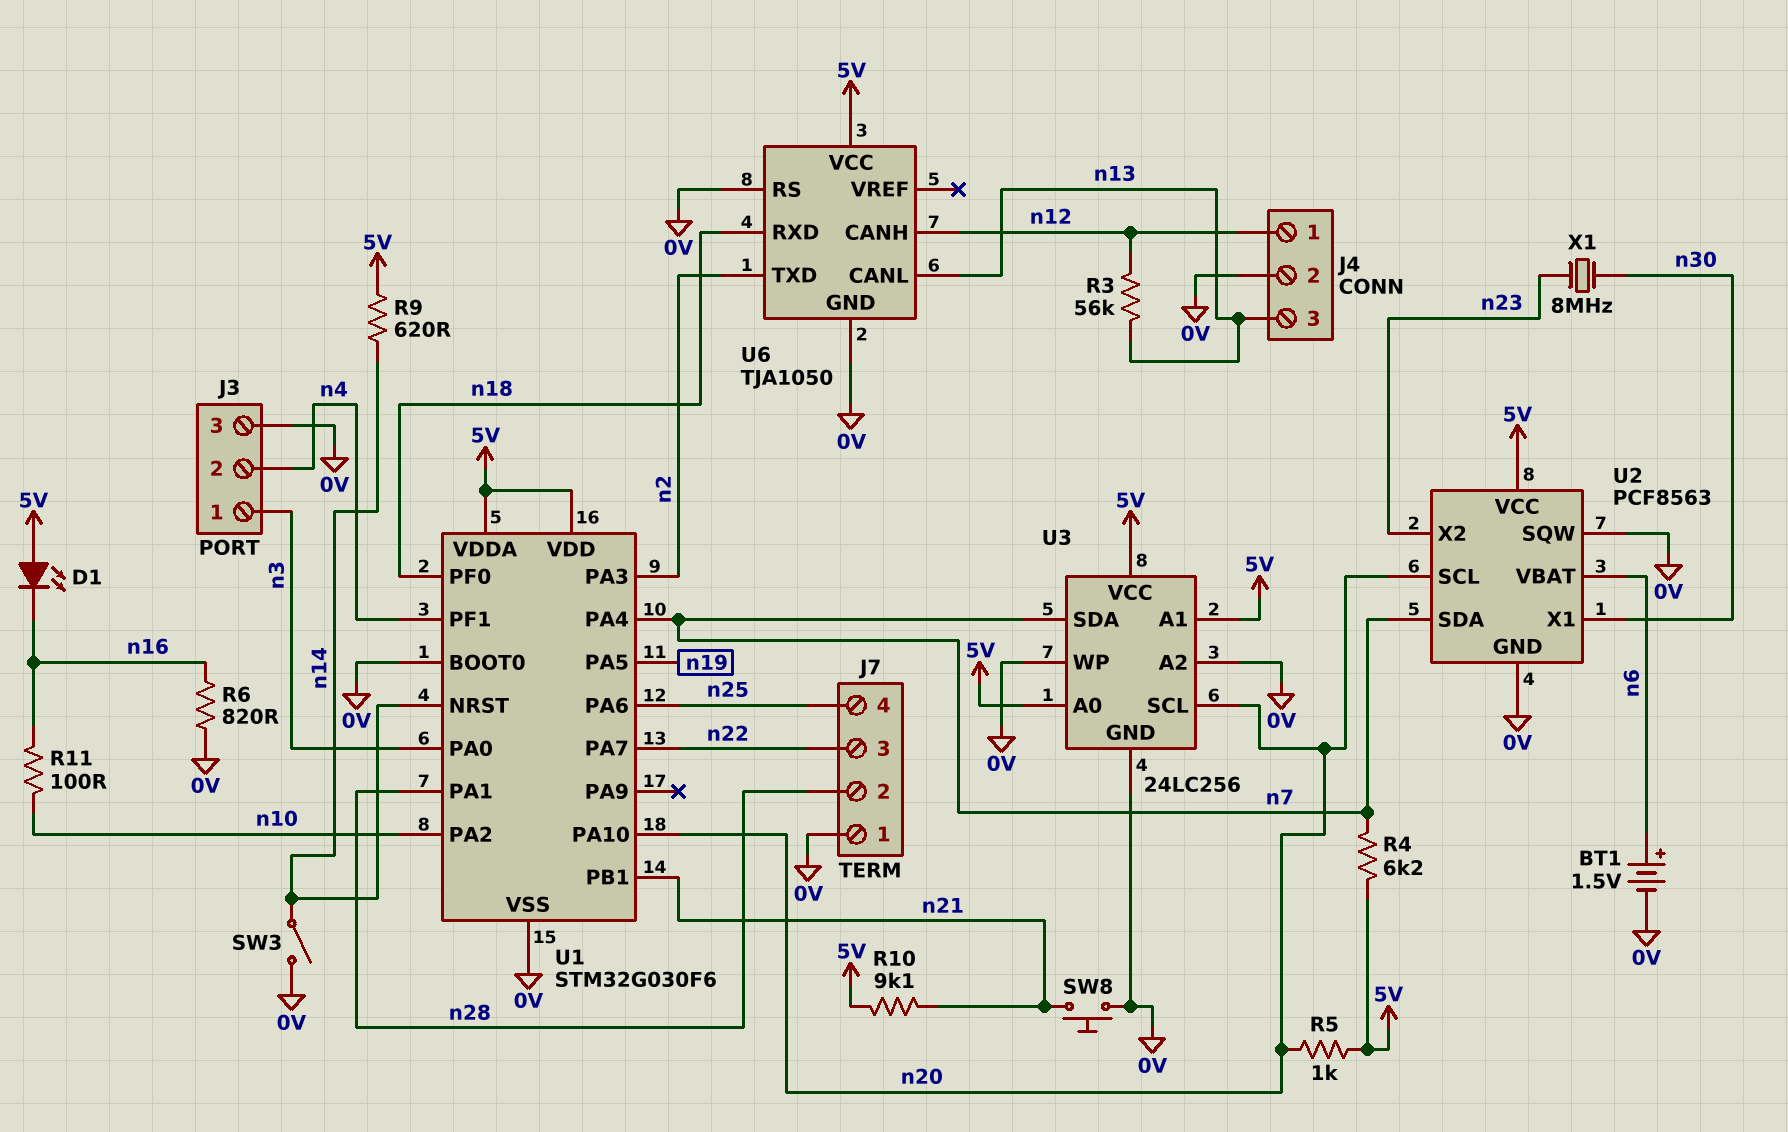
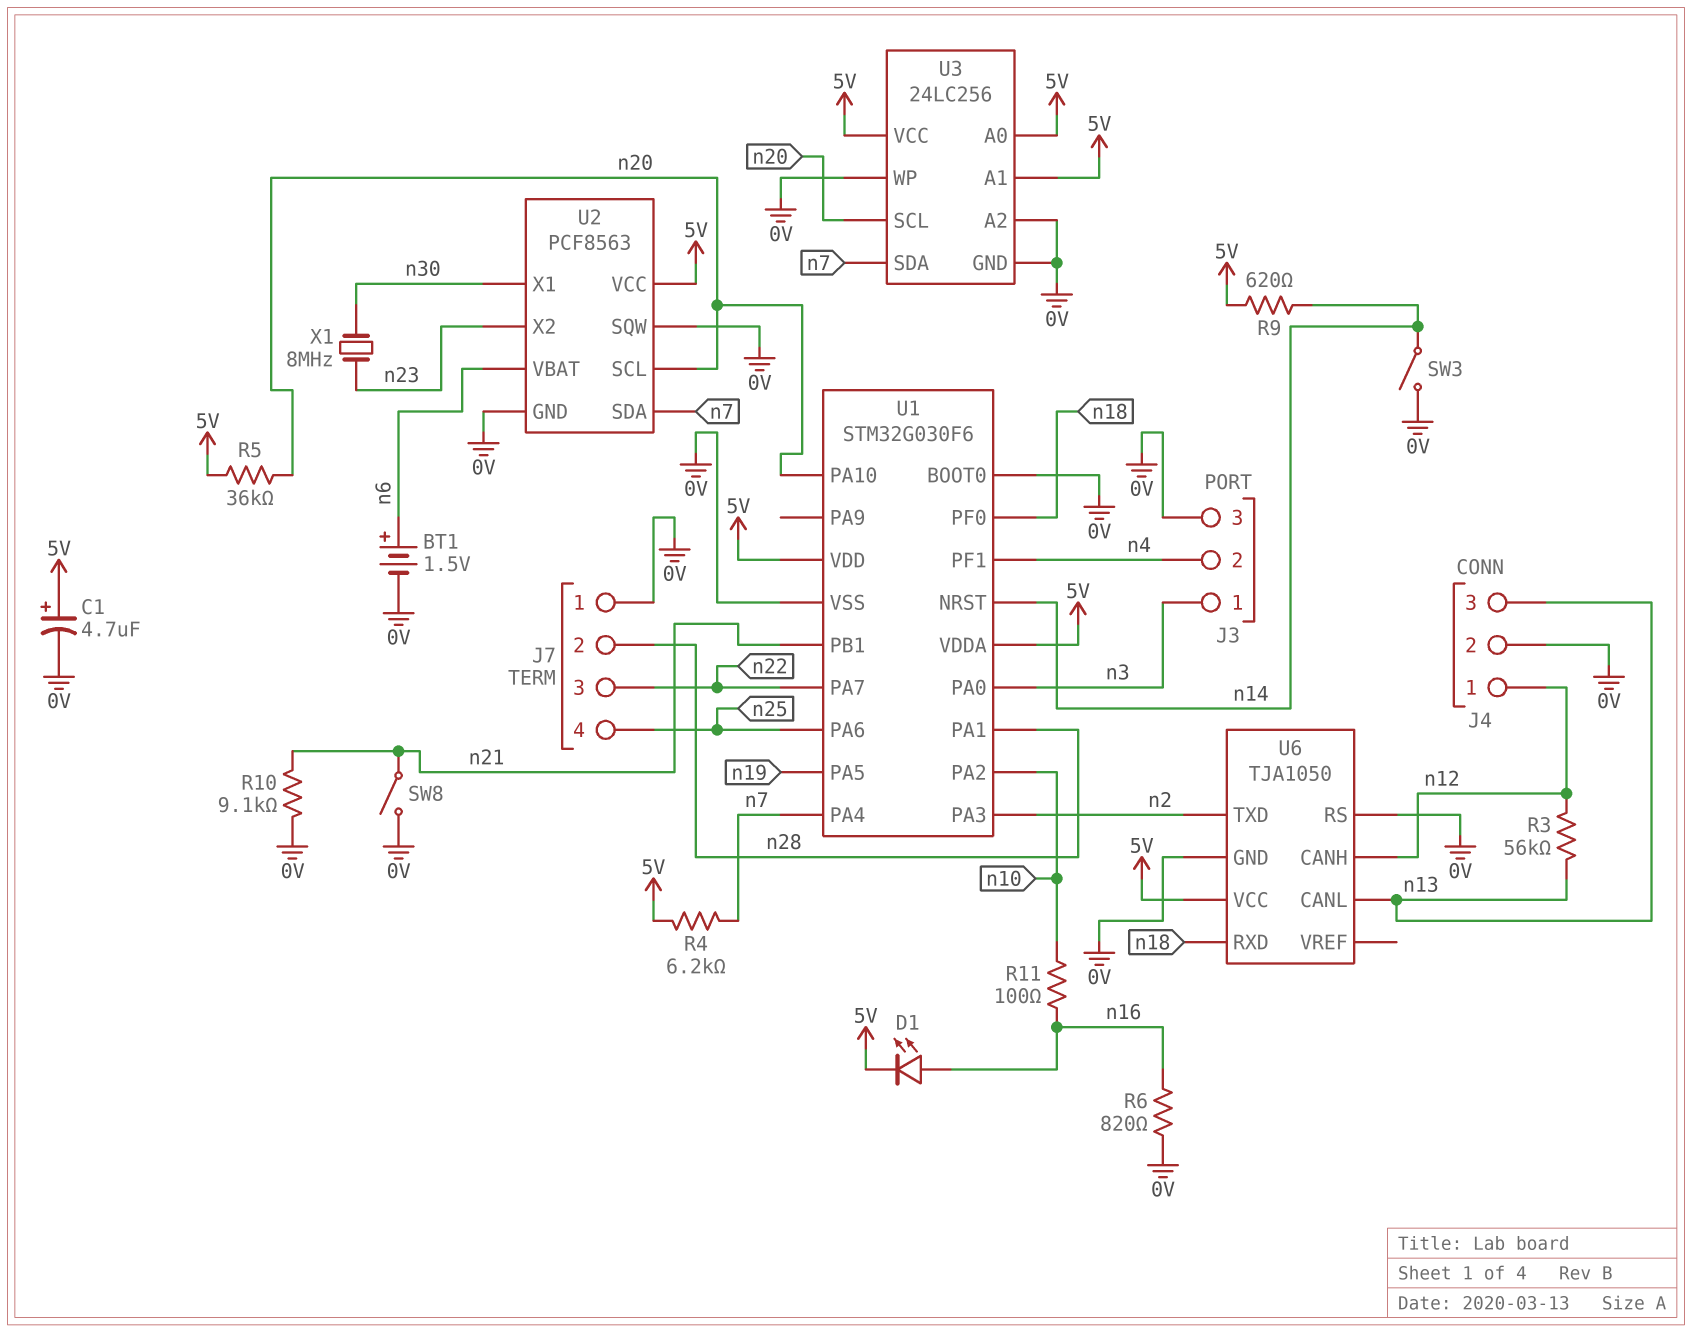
C1: none -> 4.7uF (plus 5V, minus 0V)
D1: LED (A 5V, K n16) -> LED (A n16, K 5V)
R5: 1k (5V, n20) -> 36k (5V, n20)
R10: 9.1k (5V, n21) -> 9.1k (0V, n21)
SW8: button (0V, n21) -> switch (0V, n21)

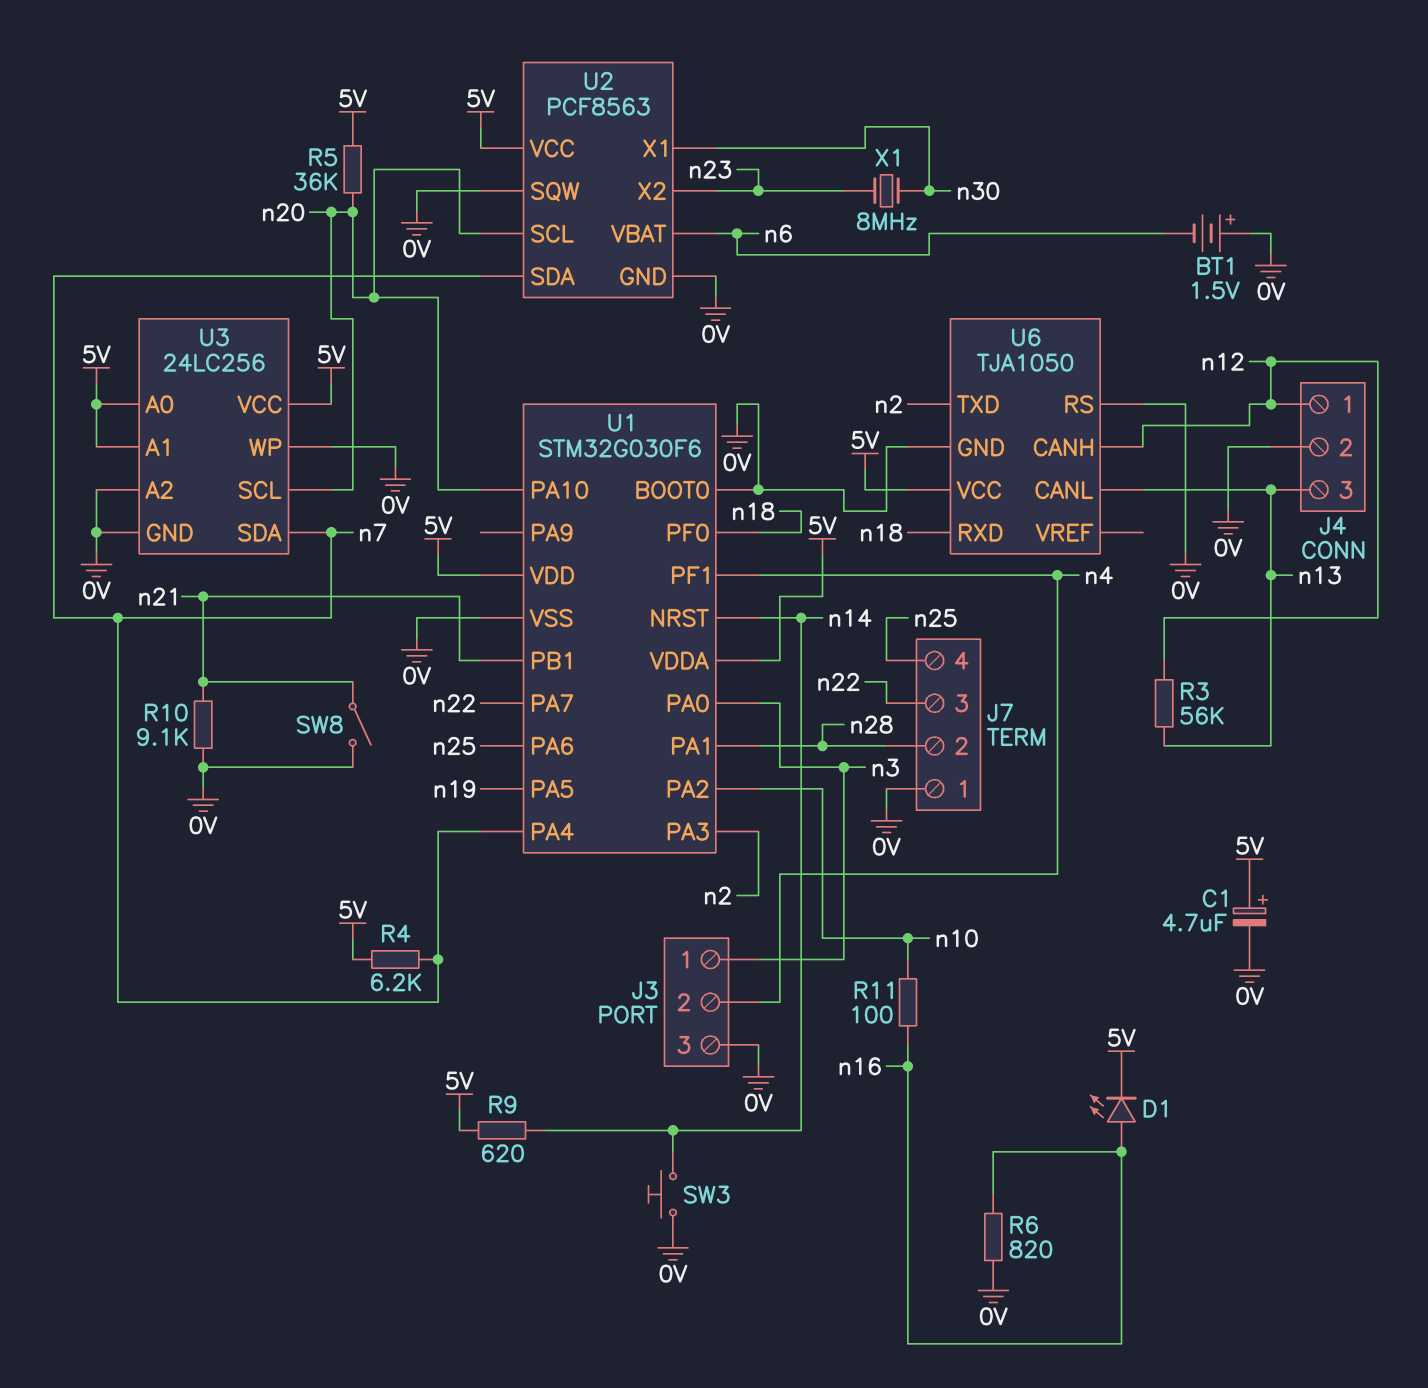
BT1: 1.5V (plus n6, minus 0V) -> 1.5V (plus 0V, minus n6)
SW3: switch (0V, n14) -> button (0V, n14)

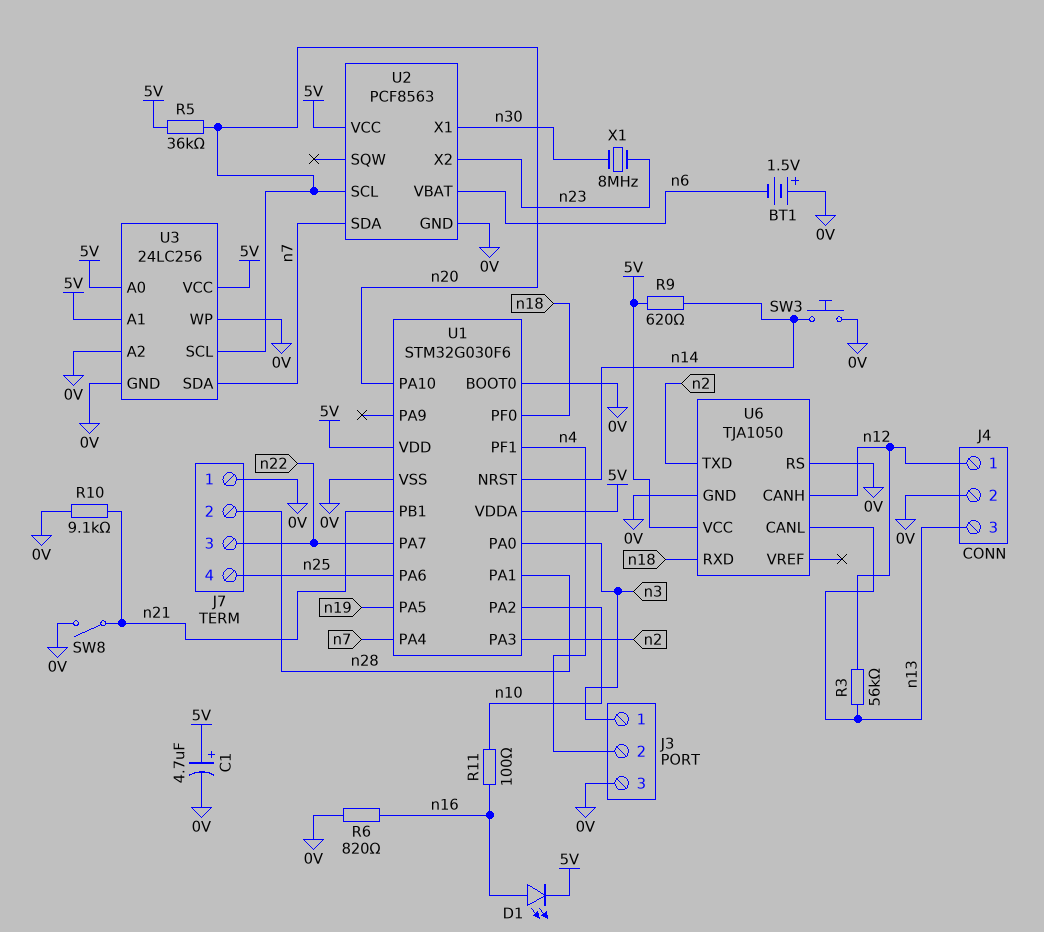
R4: 6.2k (5V, n7) -> none
U2 pin SQW: 0V -> none

